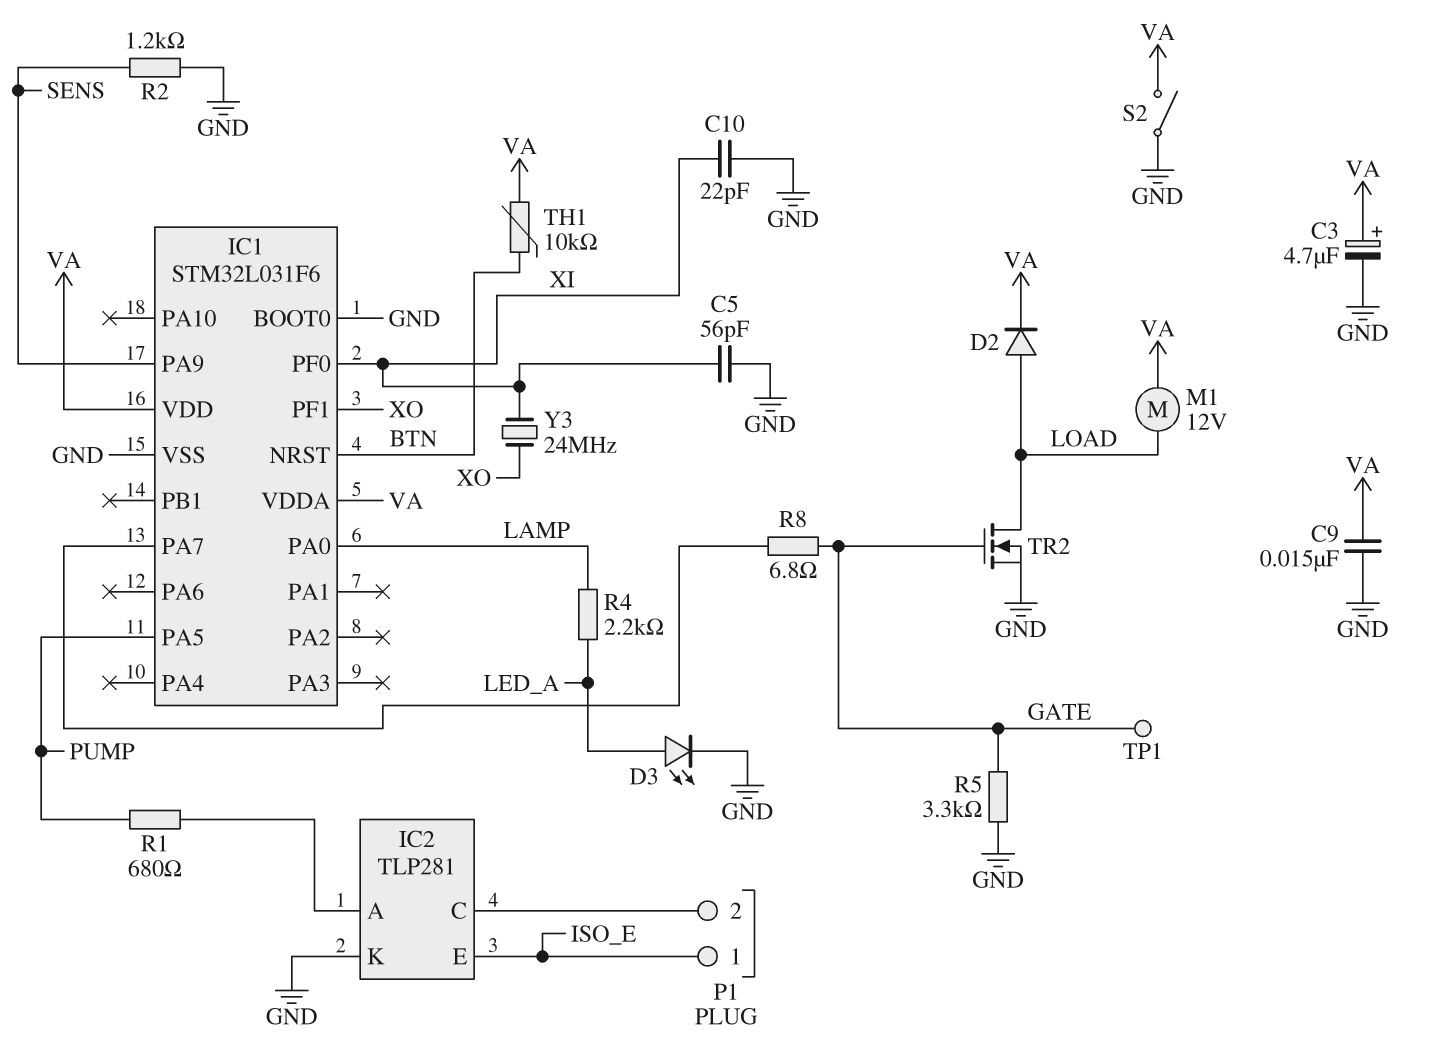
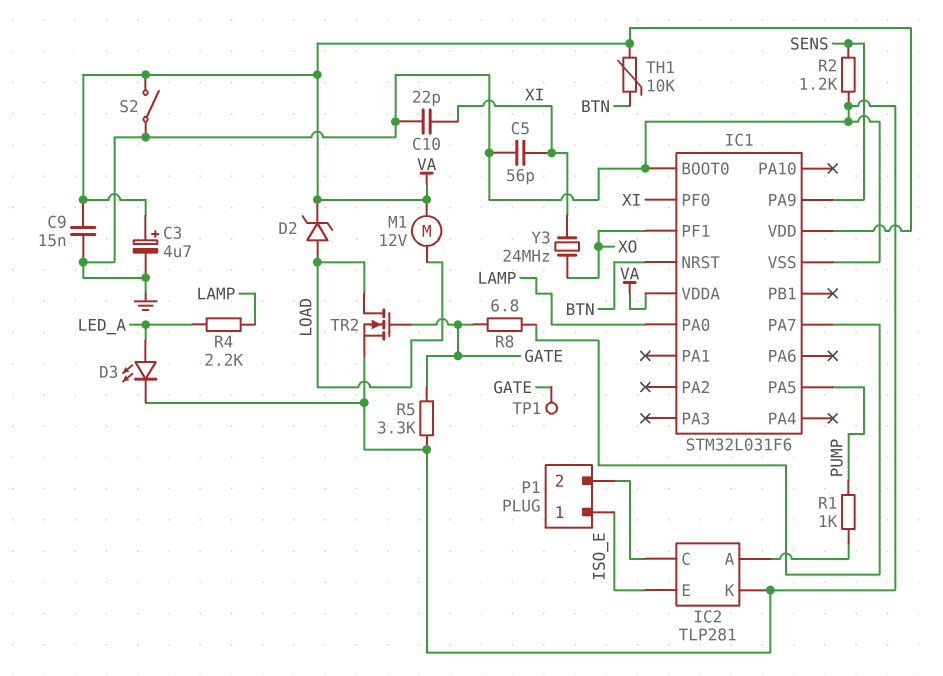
D2: diode (A LOAD, K VA) -> zener (A LOAD, K VA)
R1: 680 (IC2/A, PUMP) -> 1k (IC2/A, PUMP)

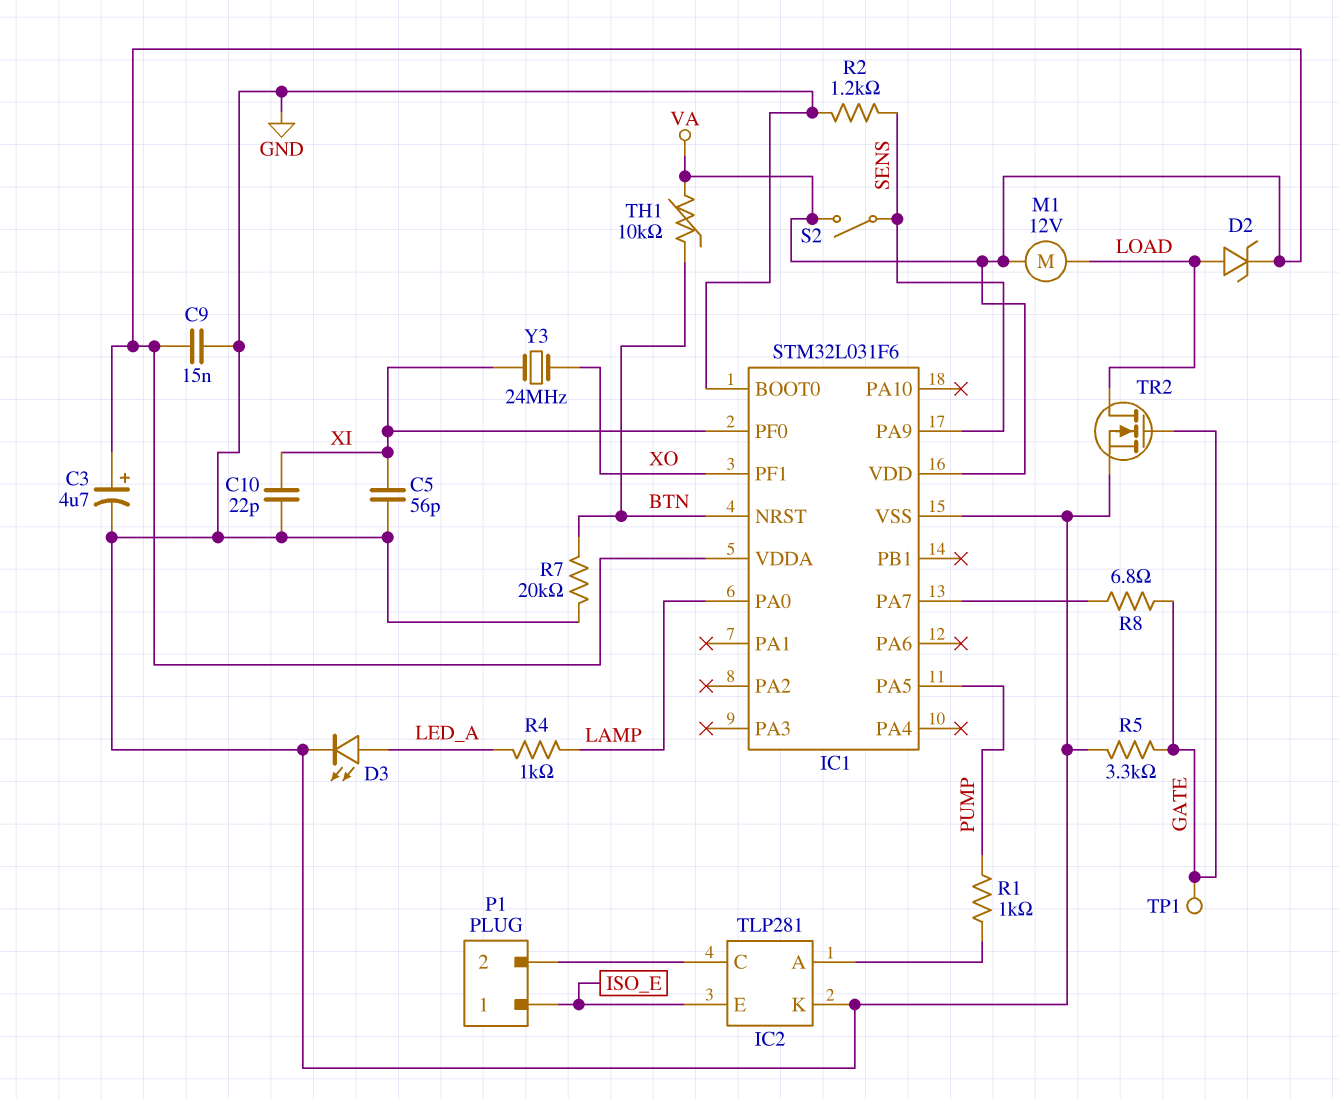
R4: 2.2k (LAMP, LED_A) -> 1k (LAMP, LED_A)
R7: none -> 20k (BTN, GND)
S2: switch (GND, VA) -> switch (SENS, VA)

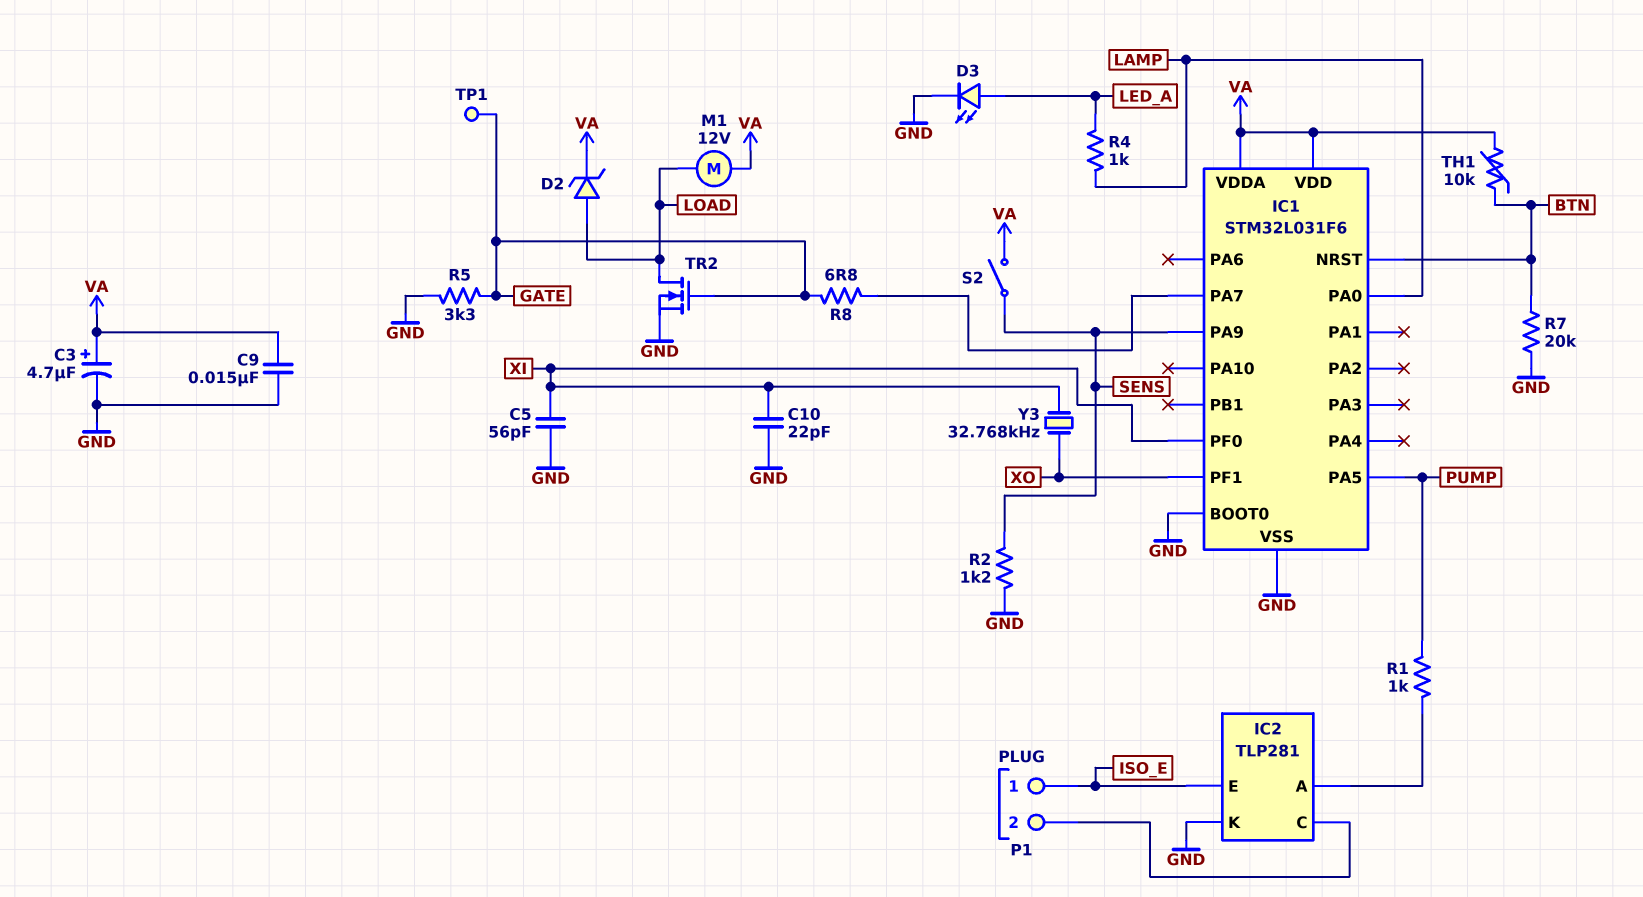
Y3: 24MHz (XI, XO) -> 32.768kHz (XI, XO)

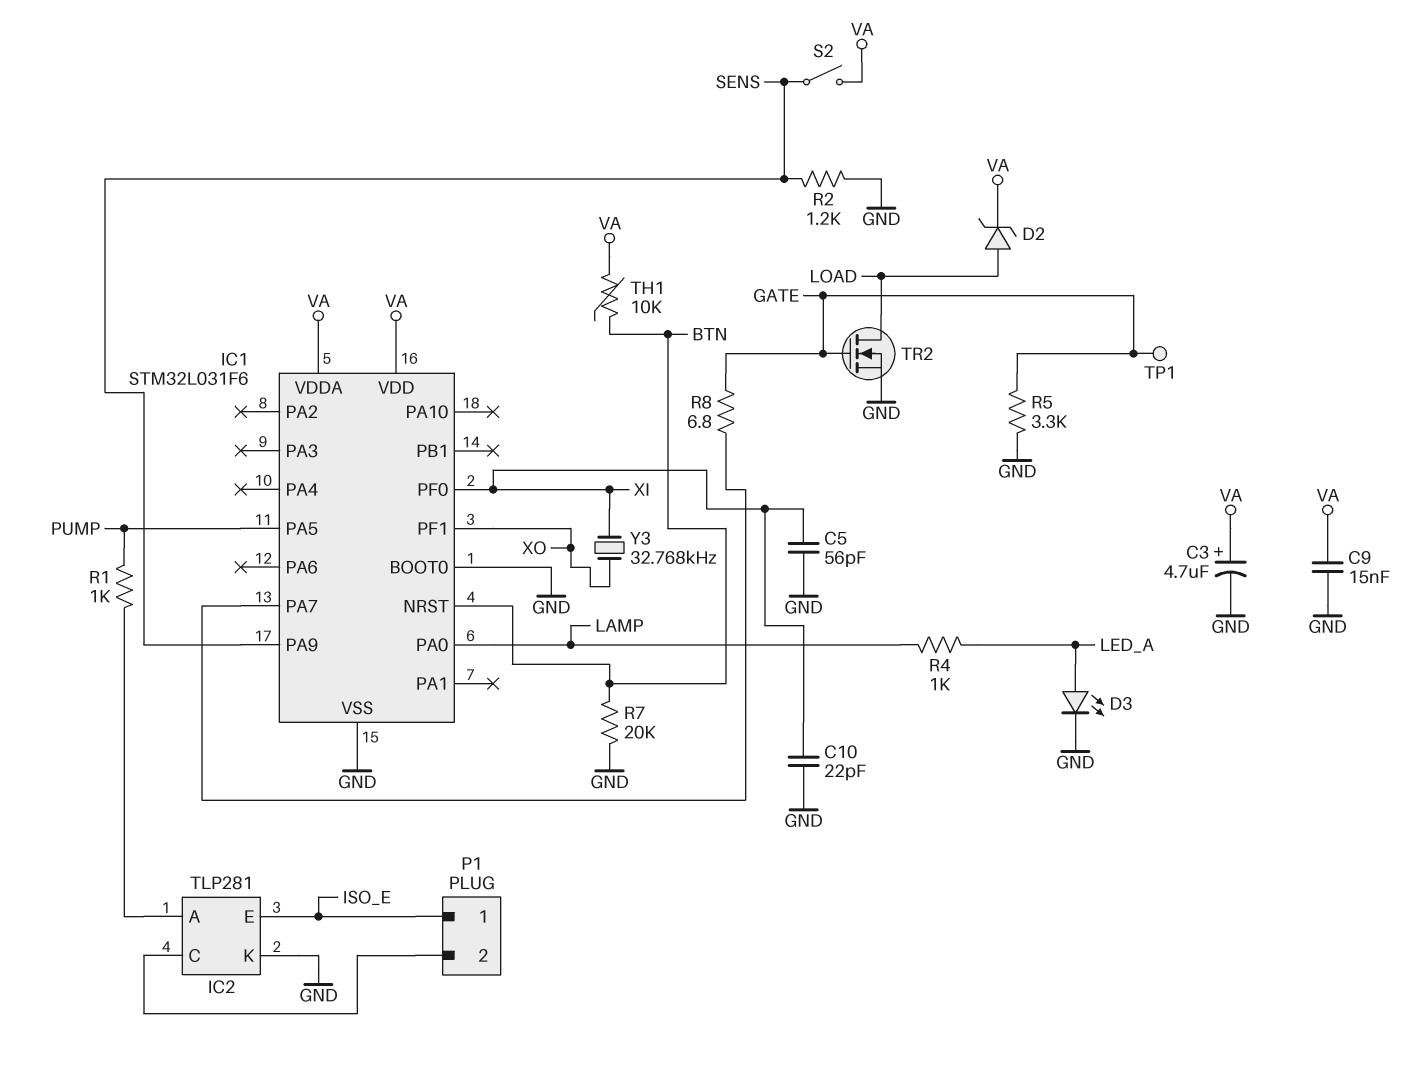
M1: motor 12V (LOAD, VA) -> none

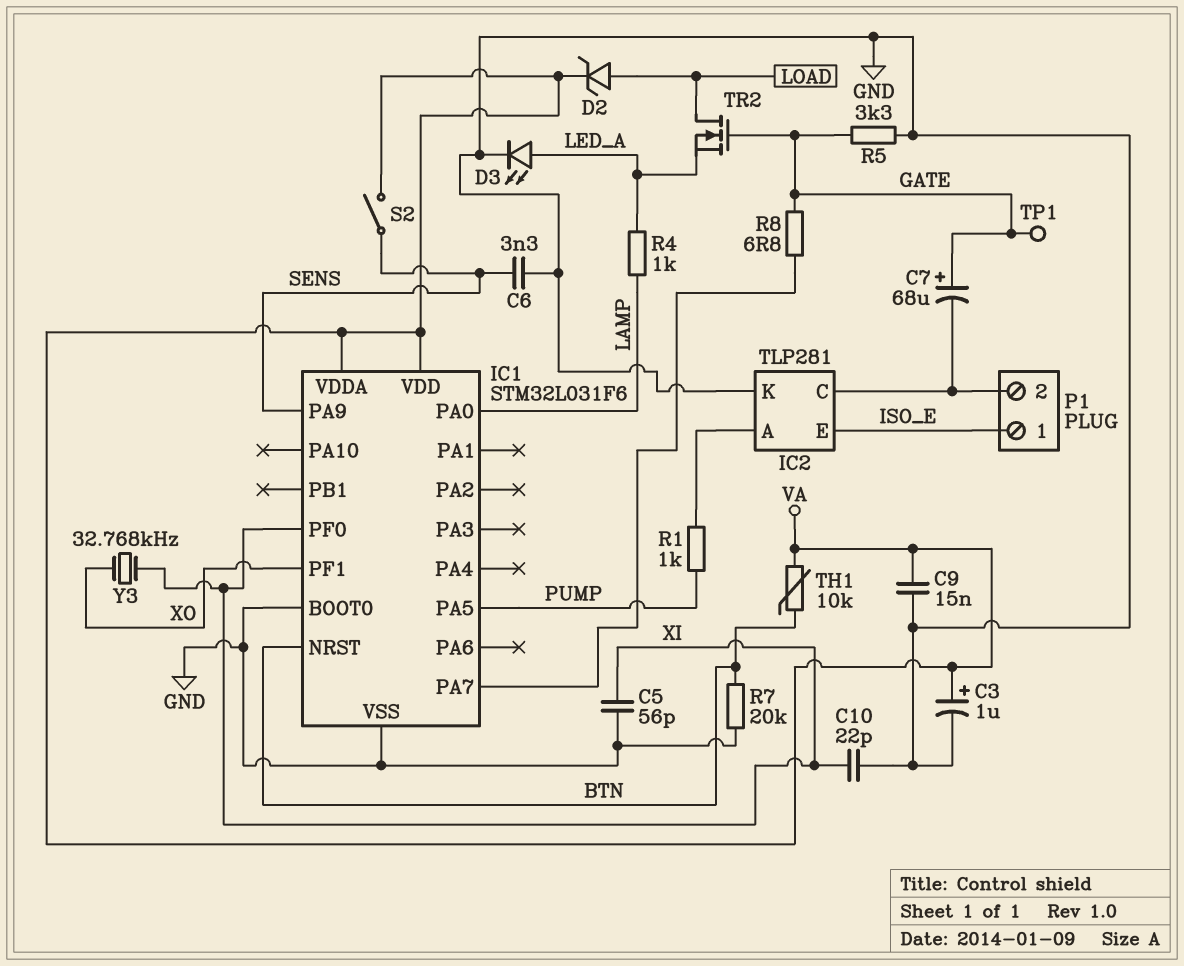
C3: 4.7uF (plus VA, minus GND) -> 1uF (plus VA, minus GND)
C6: none -> 3.3nF (GND, SENS)
C7: none -> 68uF (plus GATE, minus IC2/C)
R2: 1.2k (GND, SENS) -> none
TR2: NMOS (G GATE, D LOAD, S GND) -> NMOS (G GATE, D LOAD, S LED_A)

